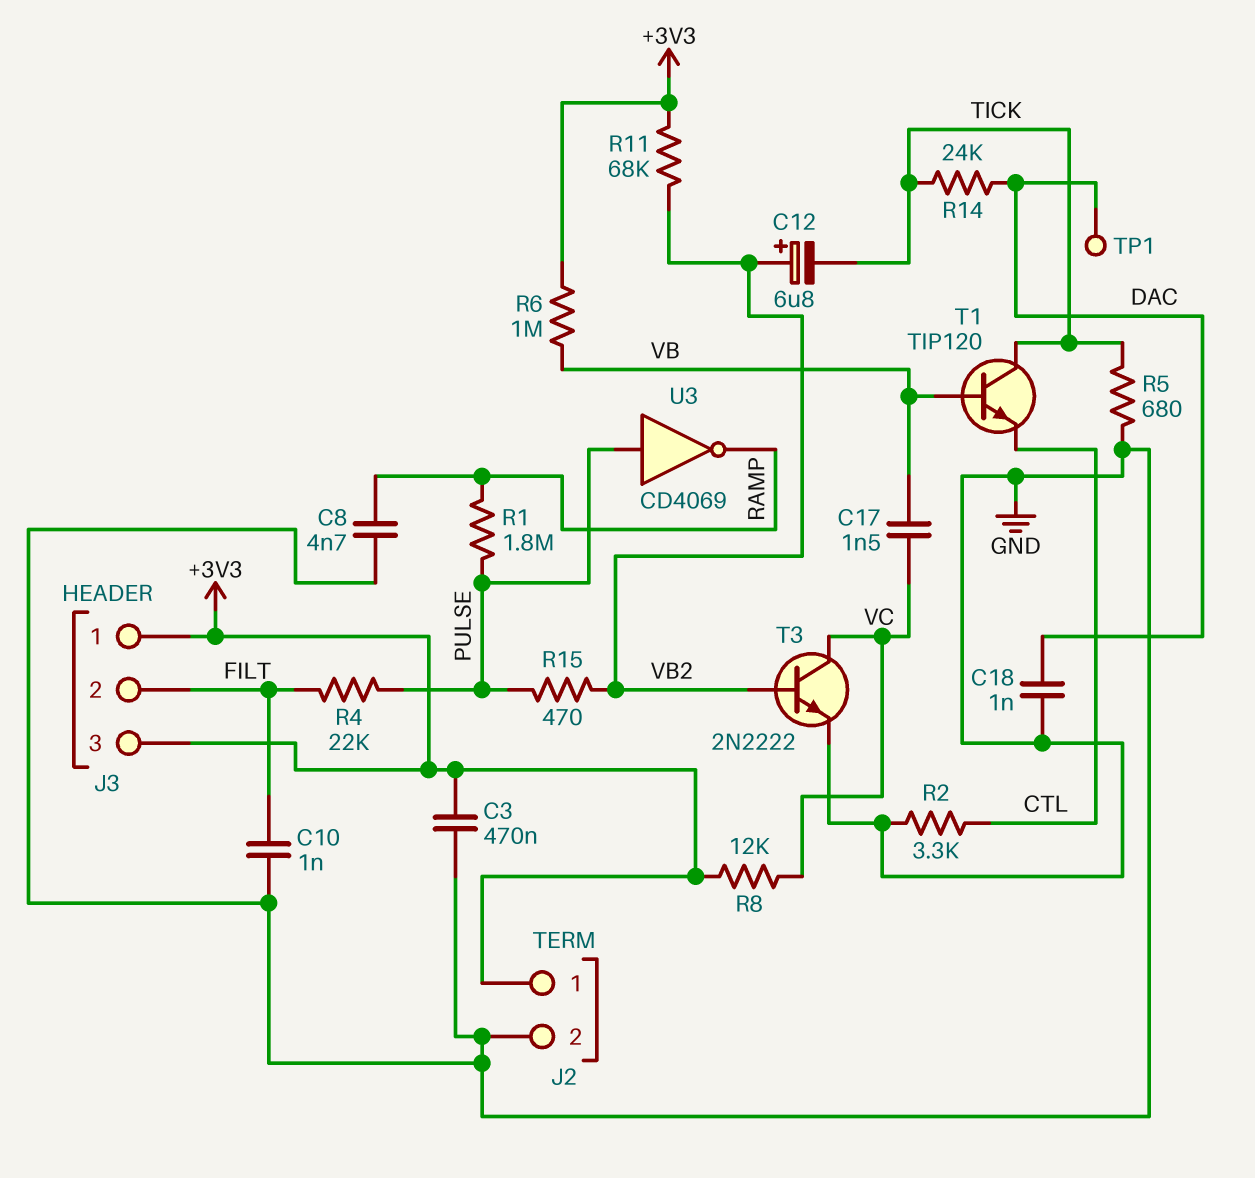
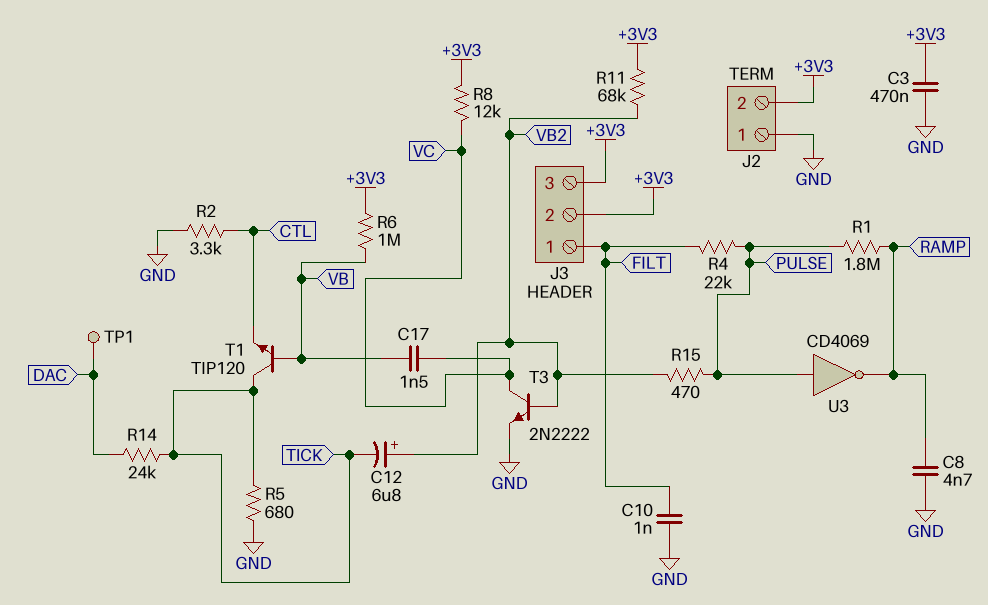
C18: 1nF (DAC, GND) -> none
J2 pin 1: +3V3 -> GND
J2 pin 2: GND -> +3V3
J3 pin 1: +3V3 -> FILT
J3 pin 2: FILT -> +3V3

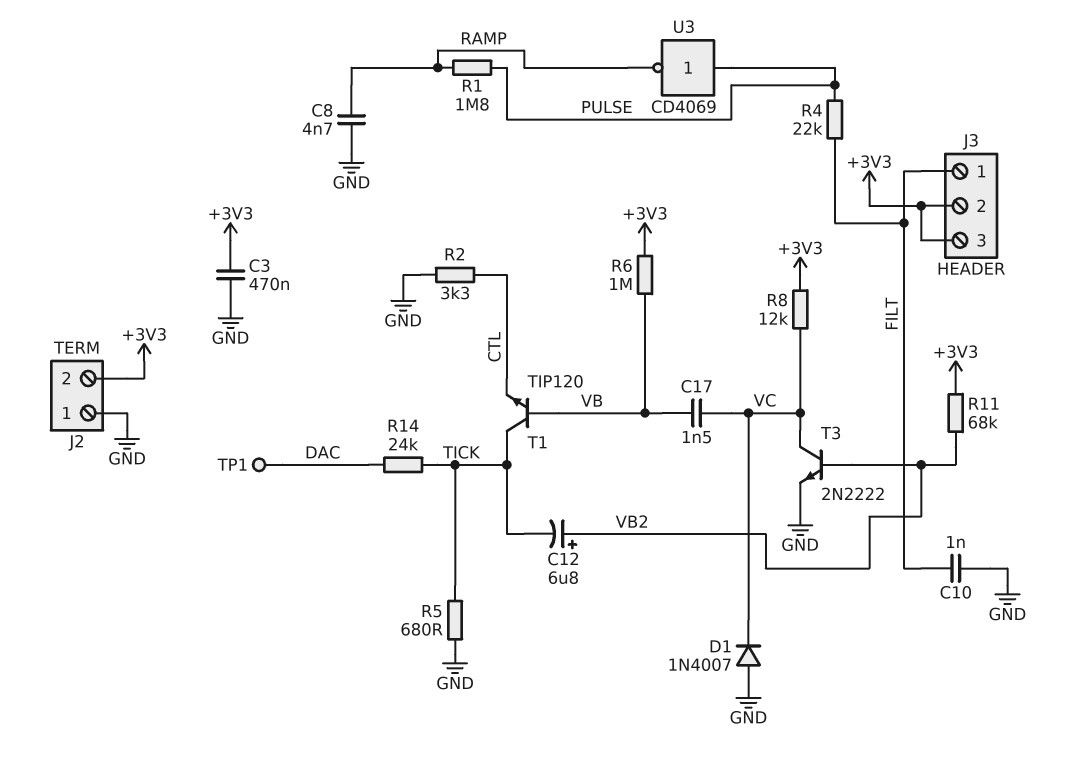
D1: none -> diode 1N4007 (A GND, K VC)
R15: 470 (PULSE, VB2) -> none

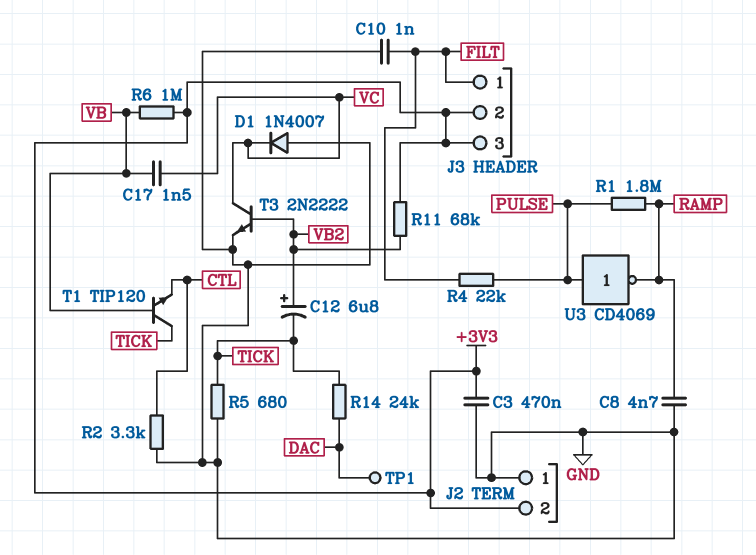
R8: 12k (+3V3, VC) -> none

